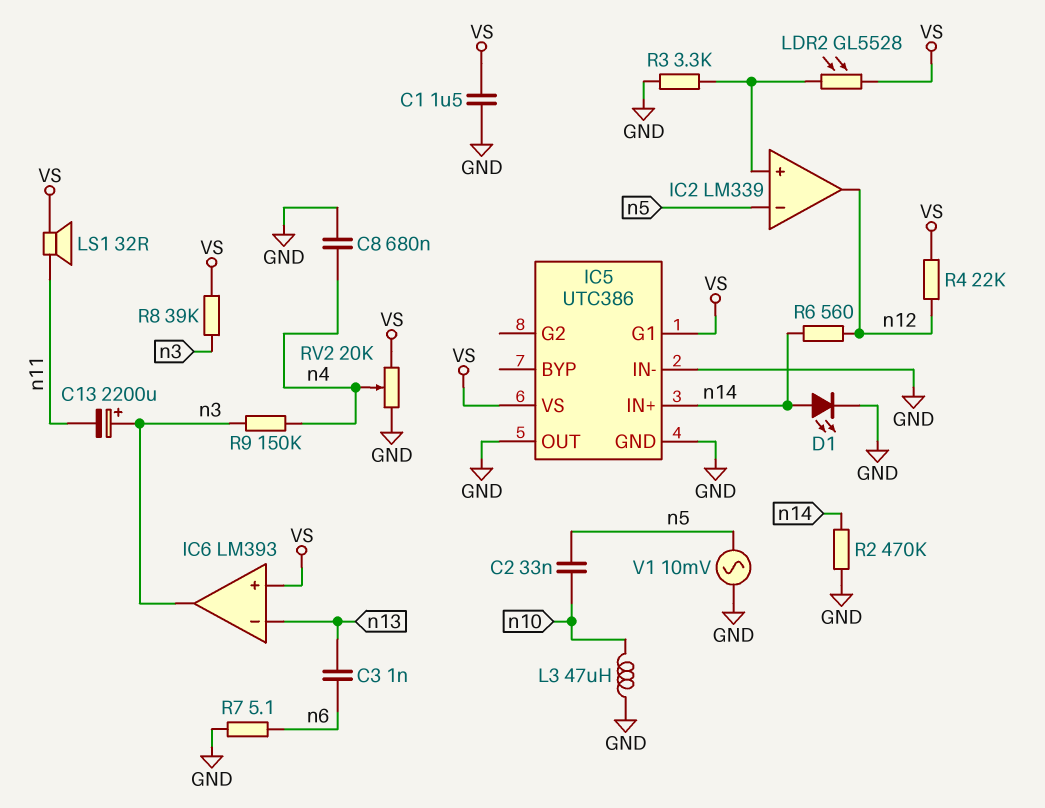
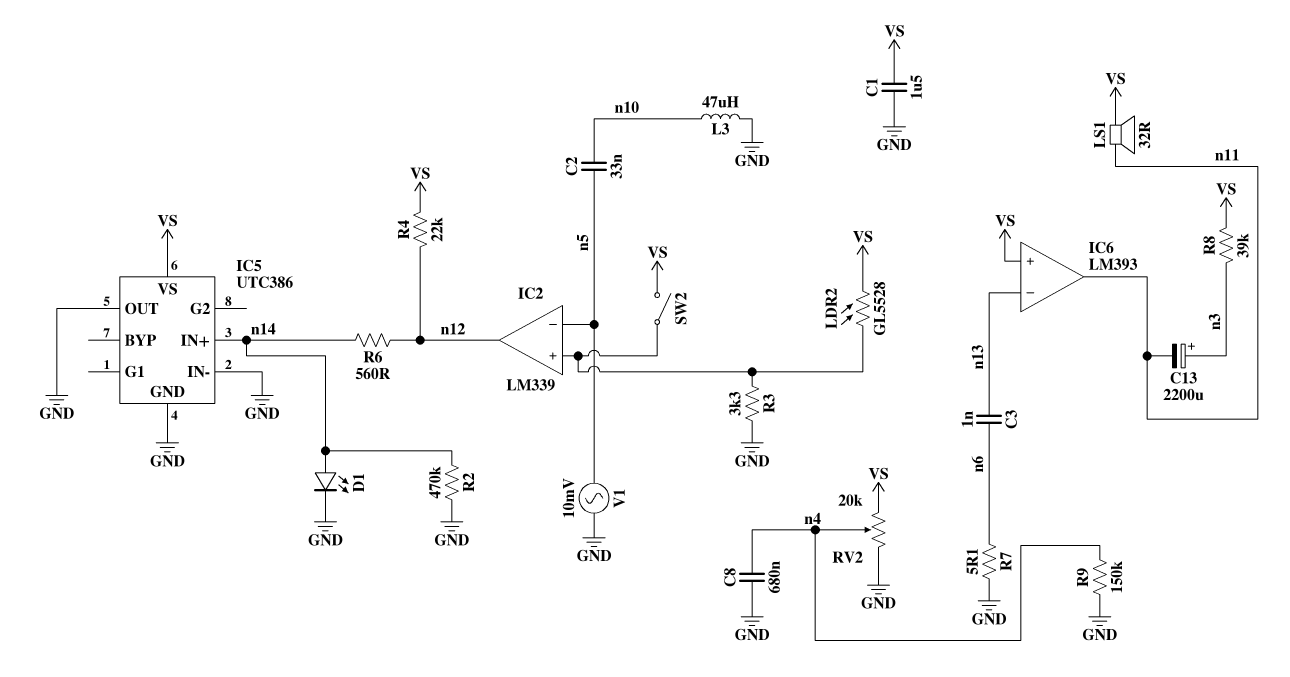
IC5 pin G1: VS -> none
IC6 pin out: n3 -> n11
R9: 150k (n3, n4) -> 150k (GND, n4)
SW2: none -> switch (IC2/in+, VS)

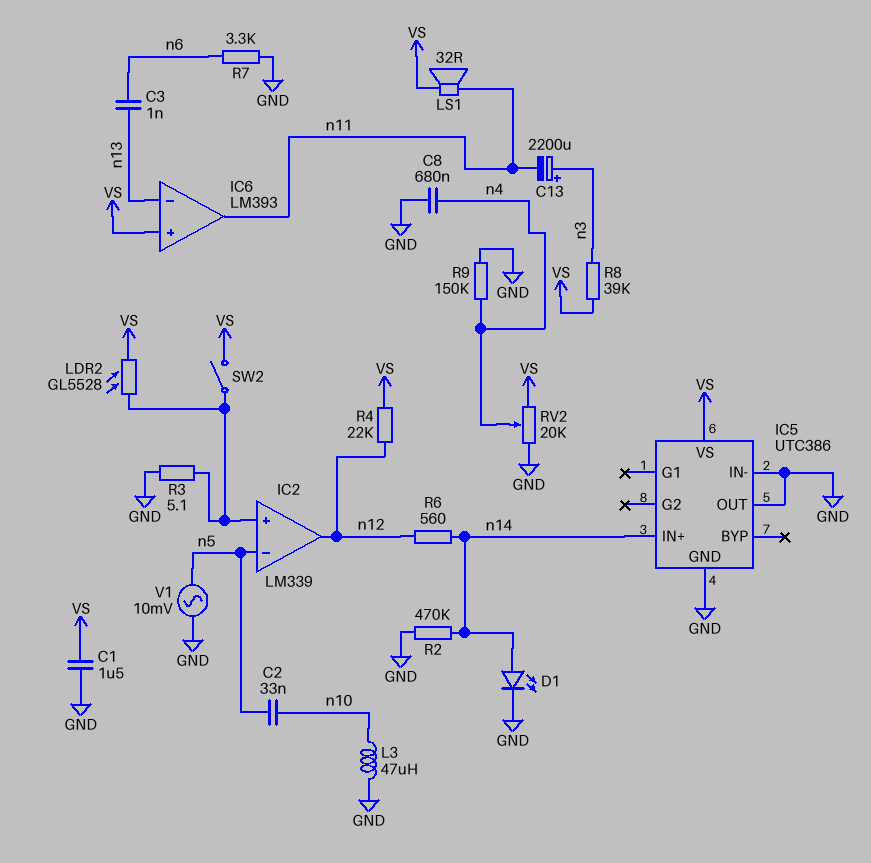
R3: 3.3k (GND, IC2/in+) -> 5.1 (GND, IC2/in+)
R7: 5.1 (GND, n6) -> 3.3k (GND, n6)

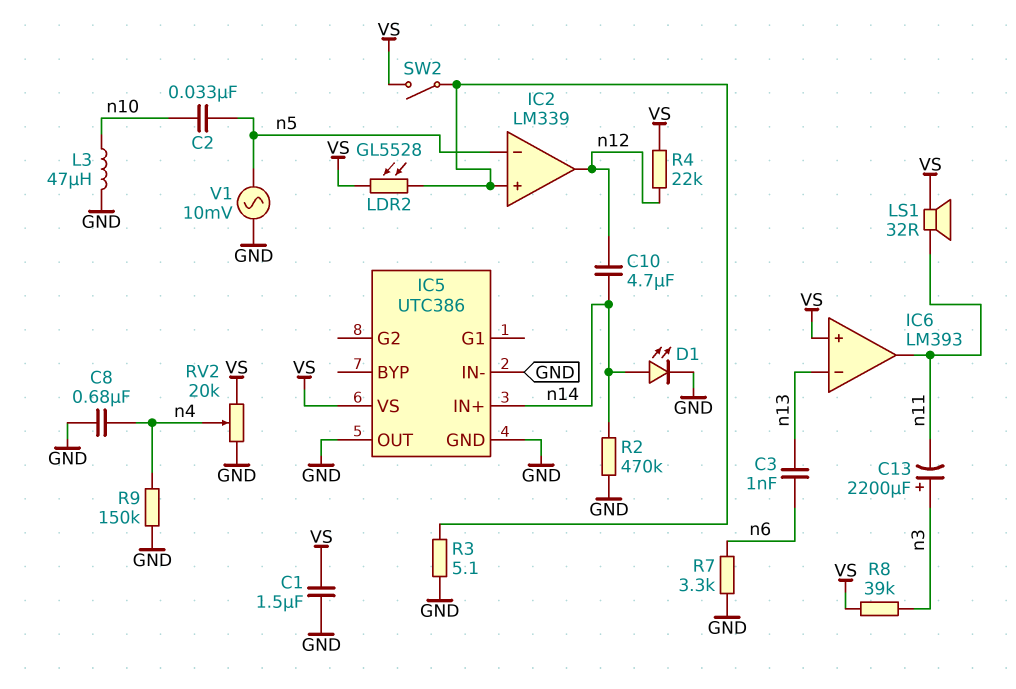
C10: none -> 4.7uF (n12, n14)
R6: 560 (n12, n14) -> none

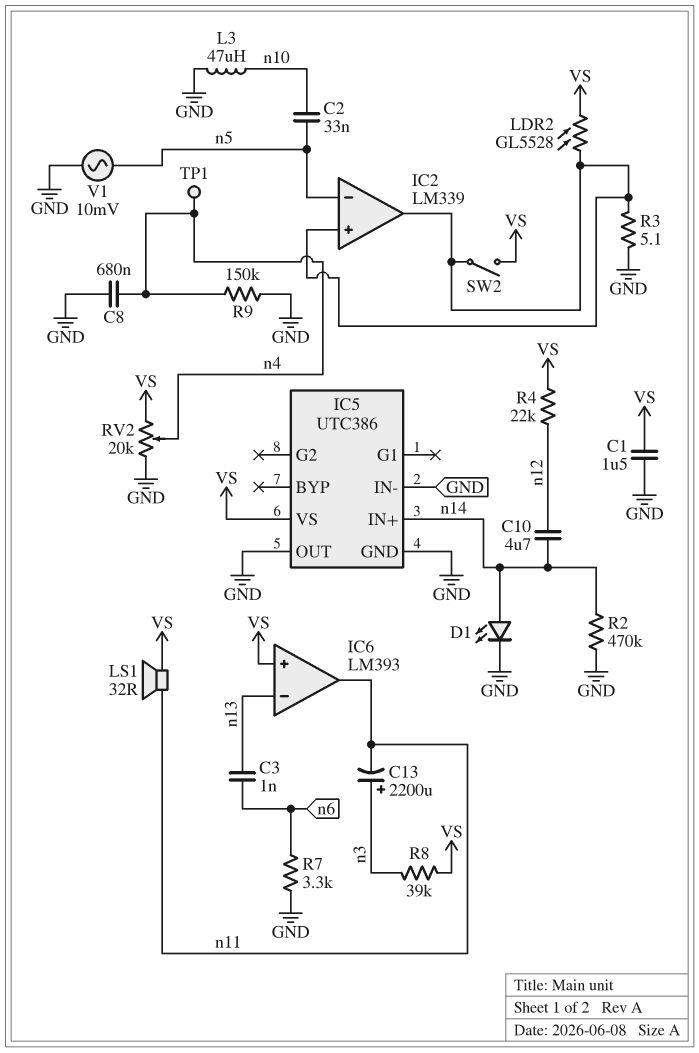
IC2 pin out: n12 -> IC2/in+
TP1: none -> test point (n4)

